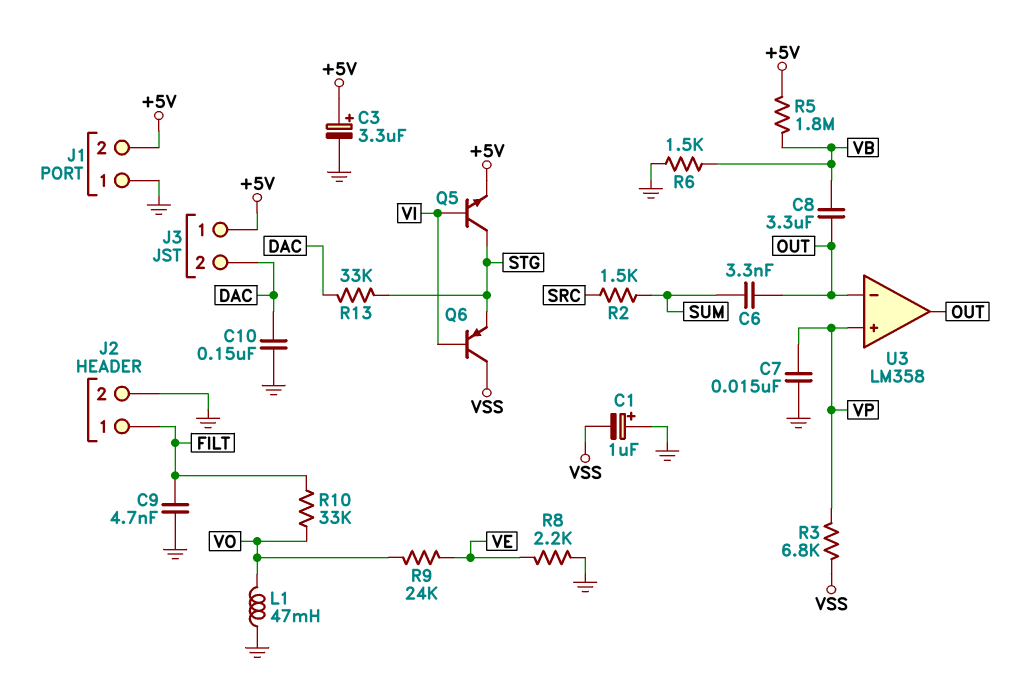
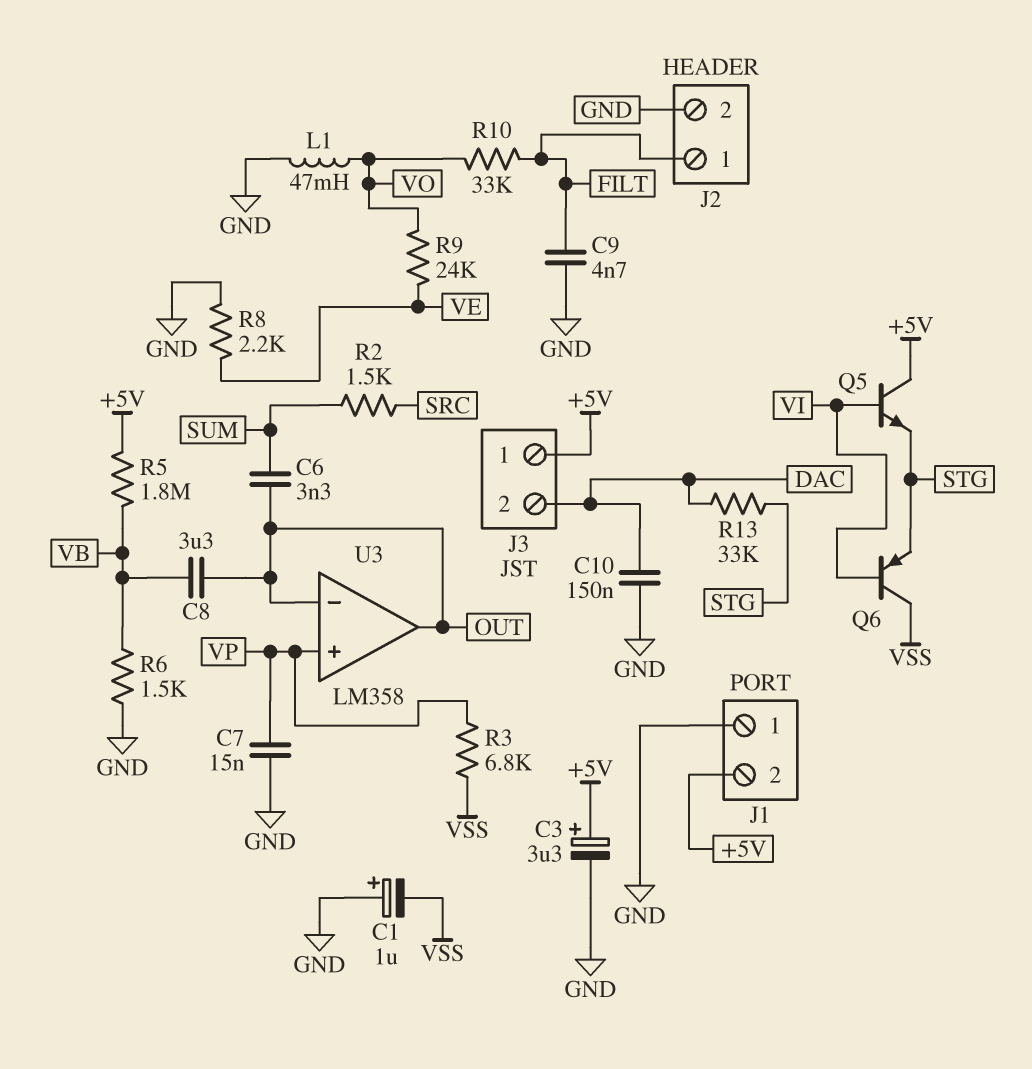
Q5: NPN (B VI, C STG, E +5V) -> NPN (B VI, C +5V, E STG)

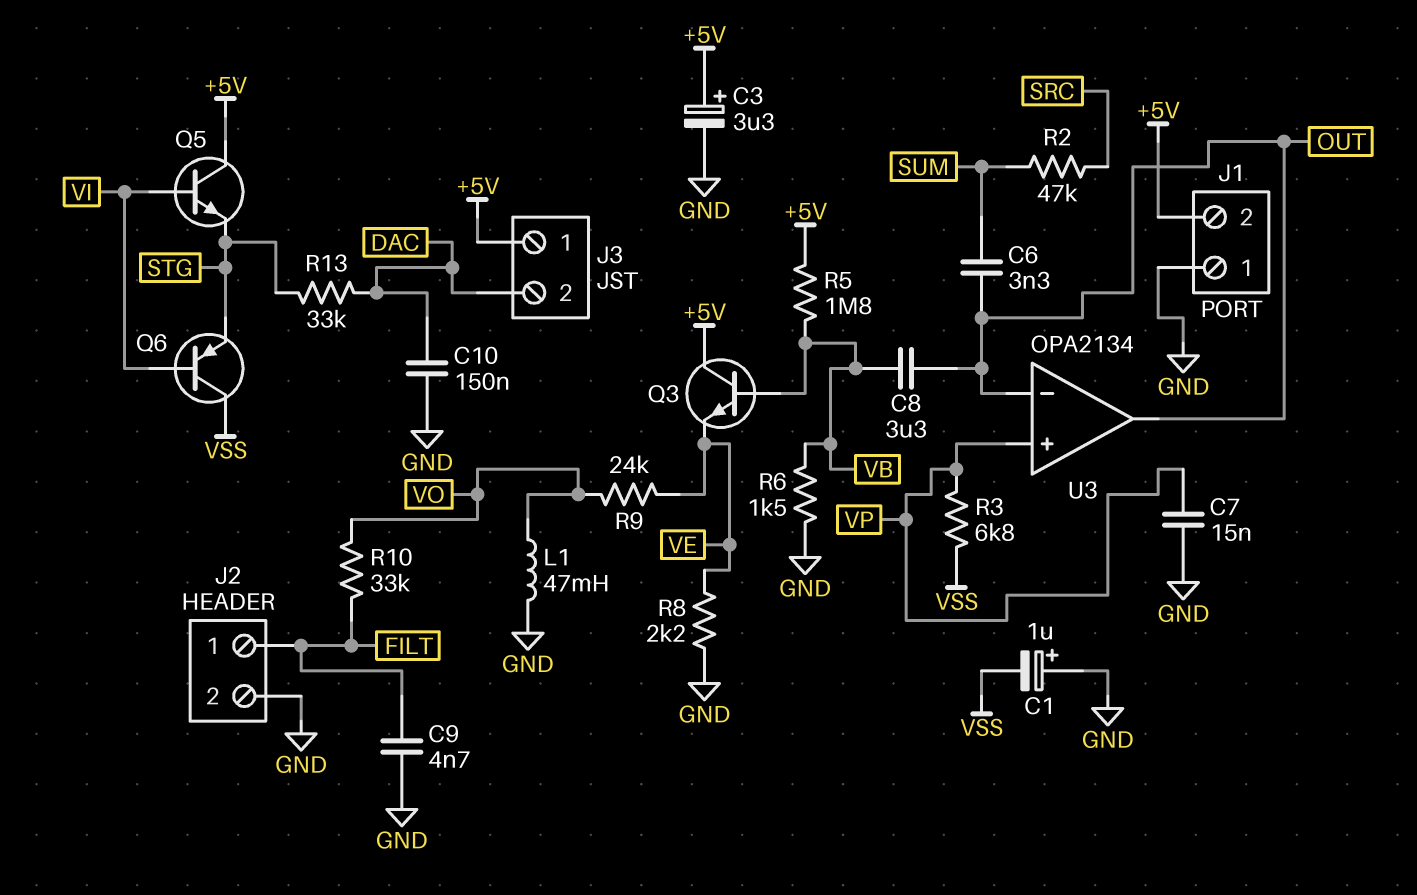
Q3: none -> NPN (B VB, C +5V, E VE)
R2: 1.5k (SRC, SUM) -> 47k (SRC, SUM)
U3: LM358 -> OPA2134

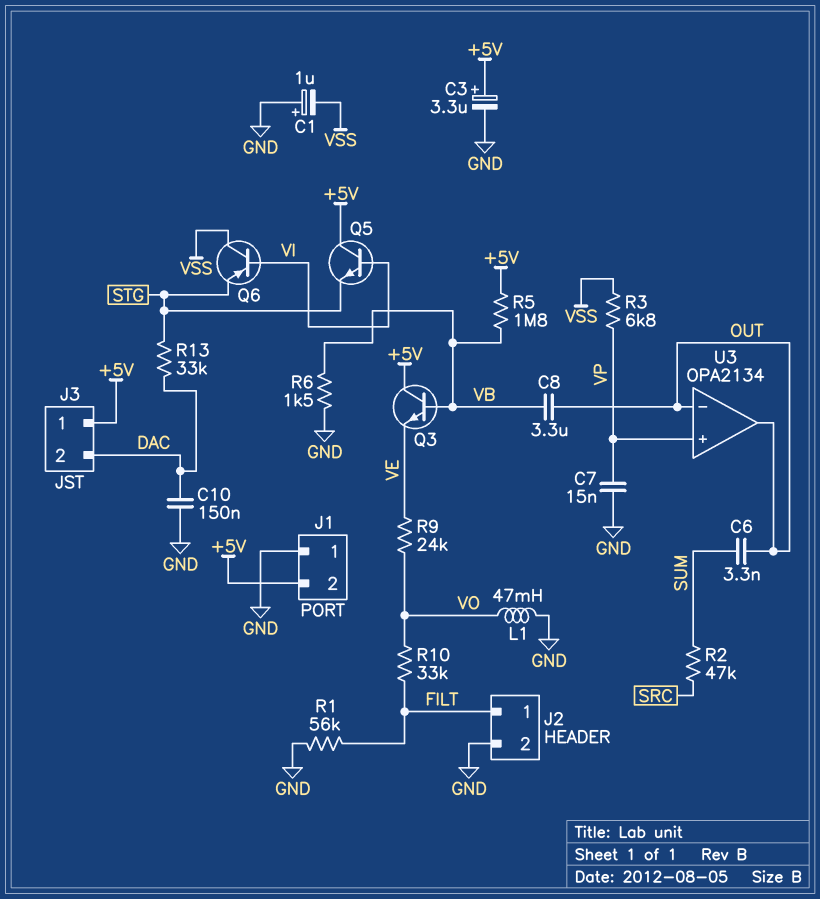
C9: 4.7nF (FILT, GND) -> none
R1: none -> 56k (FILT, GND)
R8: 2.2k (GND, VE) -> none

